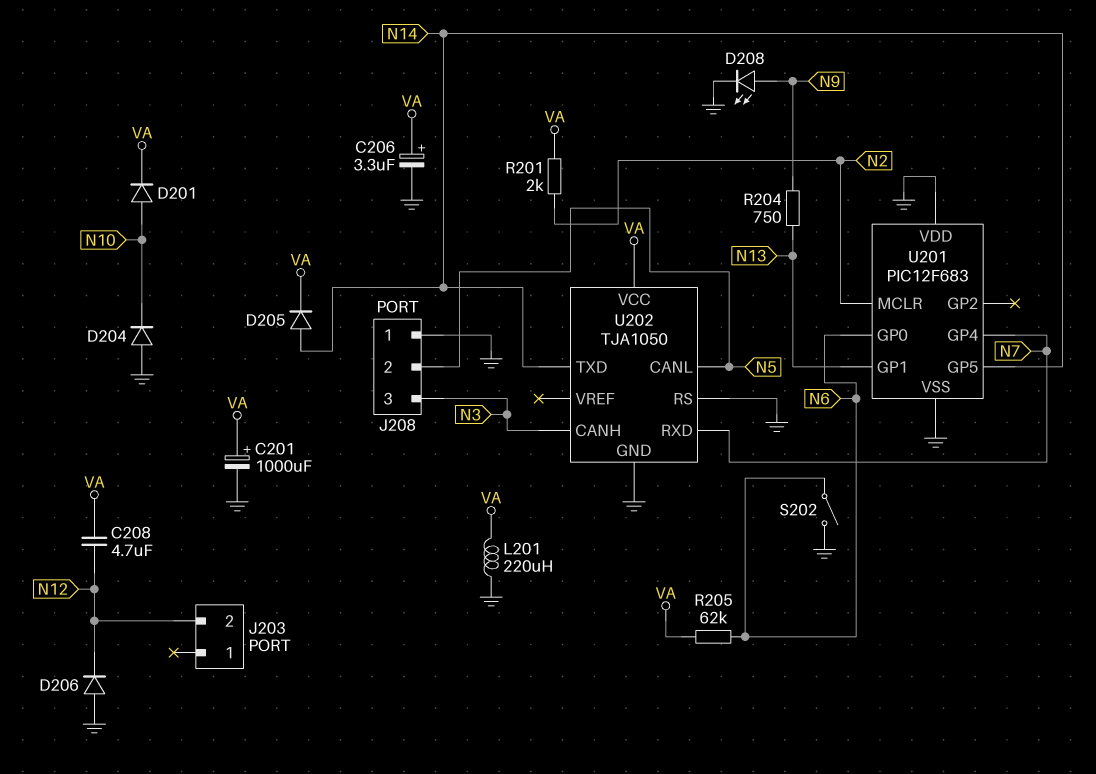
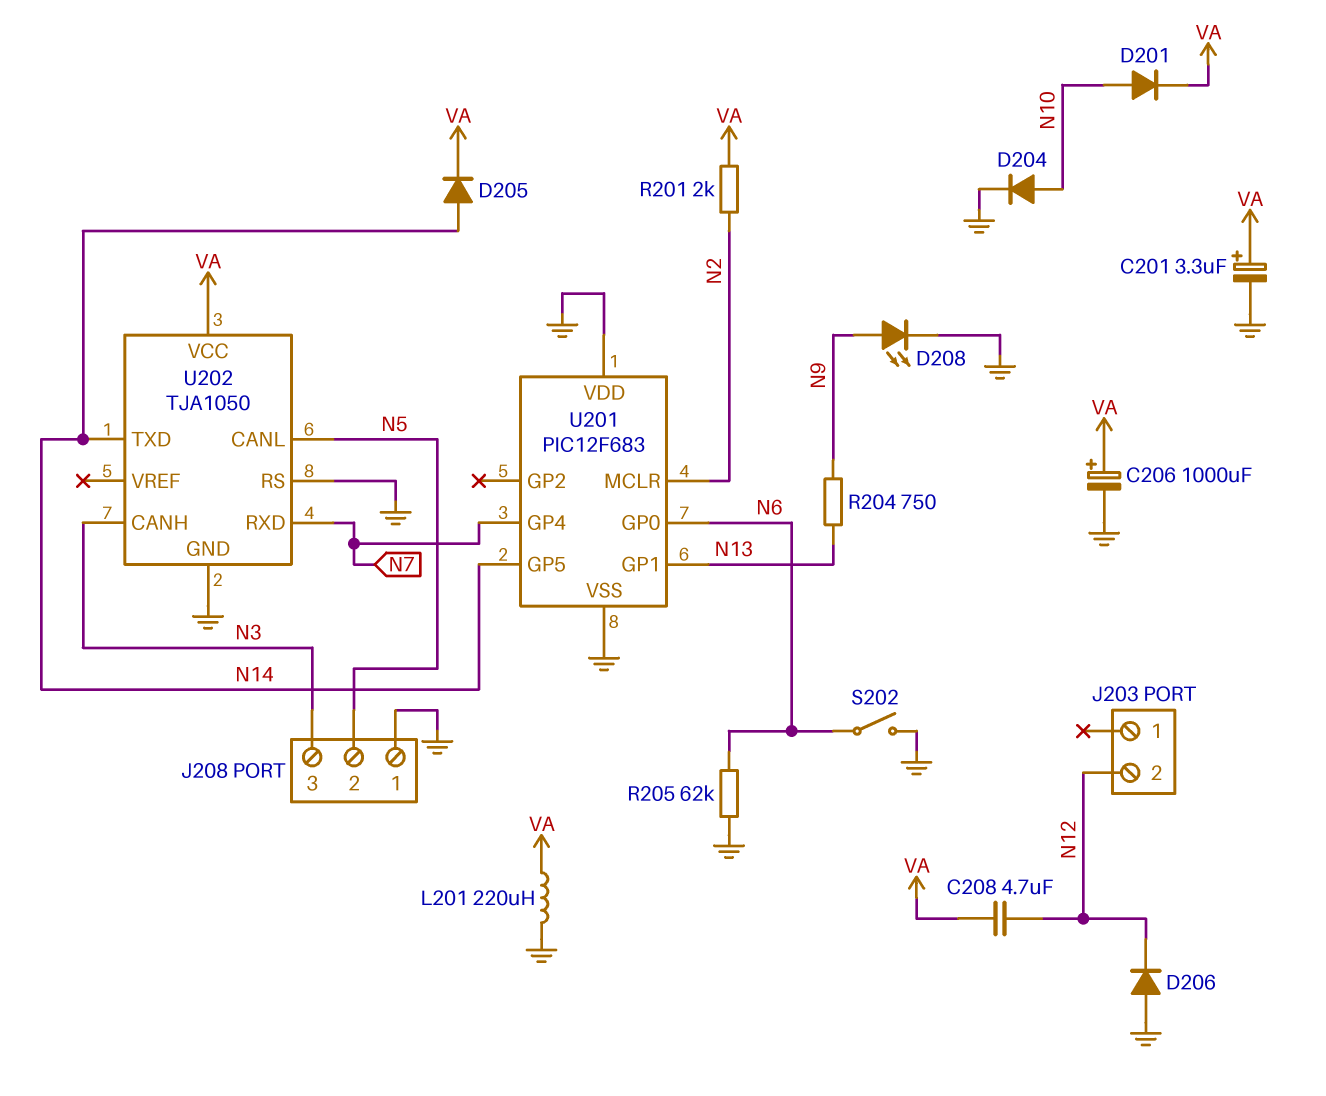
C201: 1000uF (plus VA, minus GND) -> 3.3uF (plus VA, minus GND)
C206: 3.3uF (plus VA, minus GND) -> 1000uF (plus VA, minus GND)
D204: diode (A GND, K N10) -> diode (A N10, K GND)
R205: 62k (N6, VA) -> 62k (GND, N6)

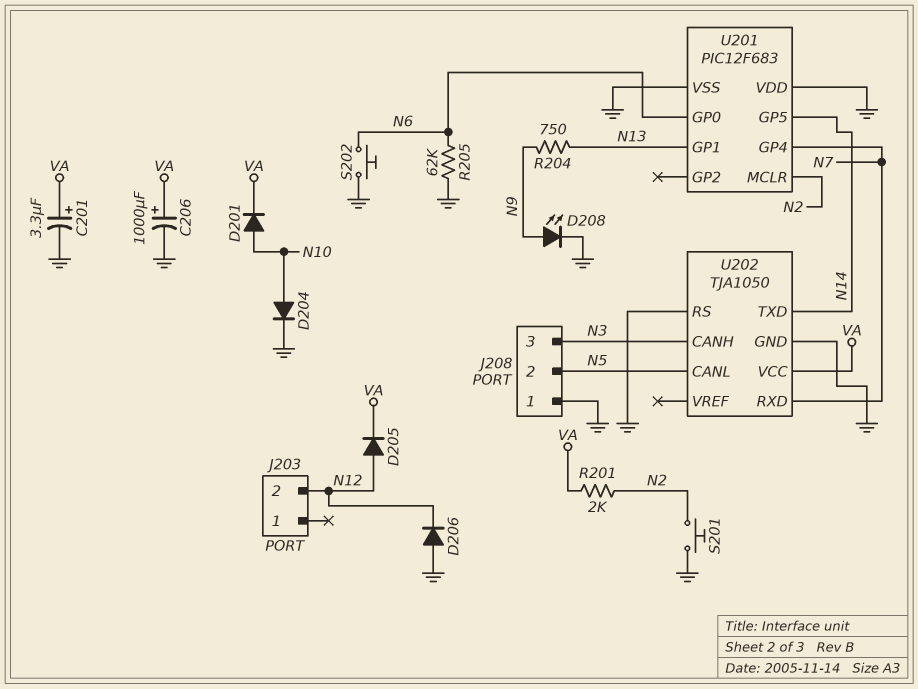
C208: 4.7uF (N12, VA) -> none
D205: diode (A N14, K VA) -> diode (A N12, K VA)
L201: 220uH (GND, VA) -> none
S201: none -> button (GND, N2)
S202: switch (GND, N6) -> button (GND, N6)

